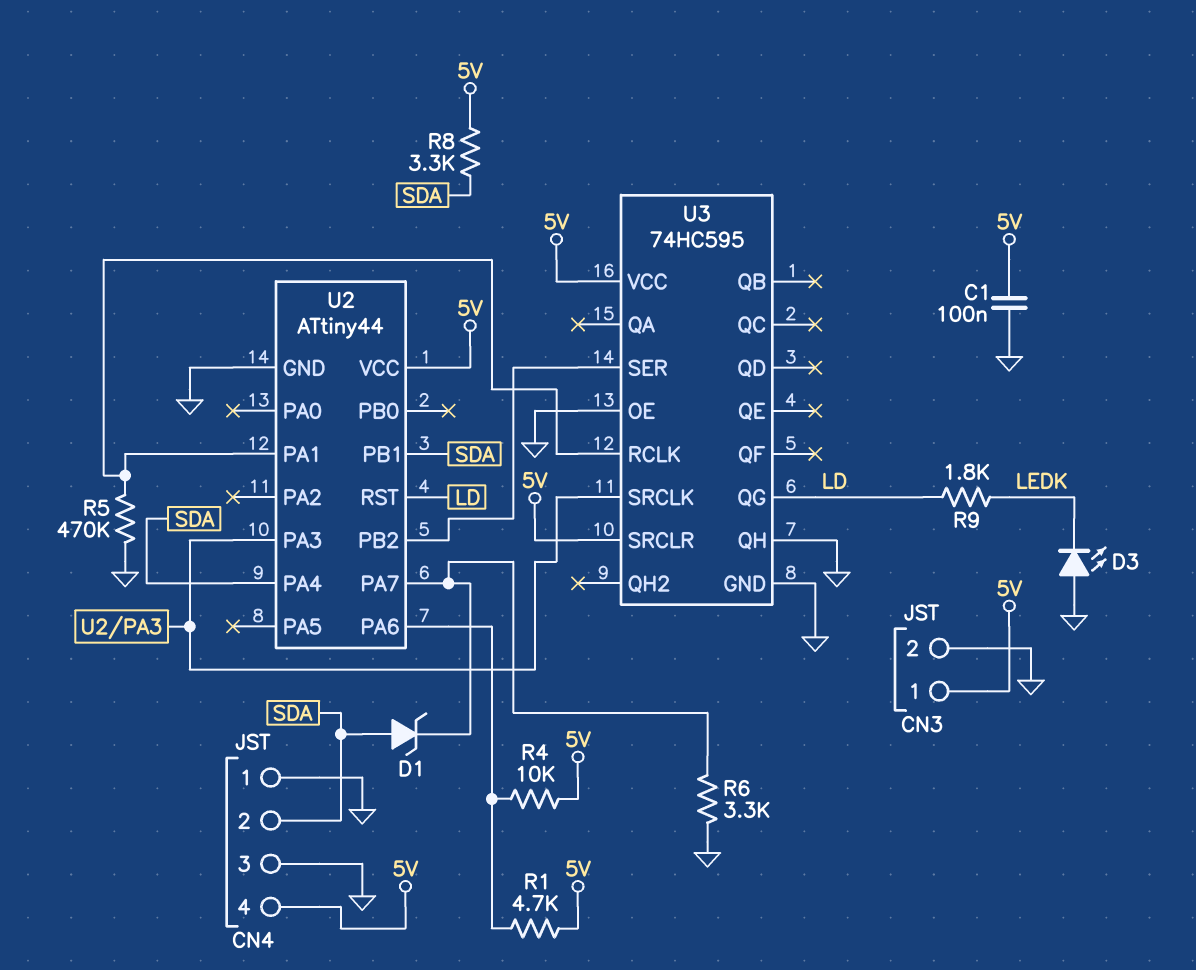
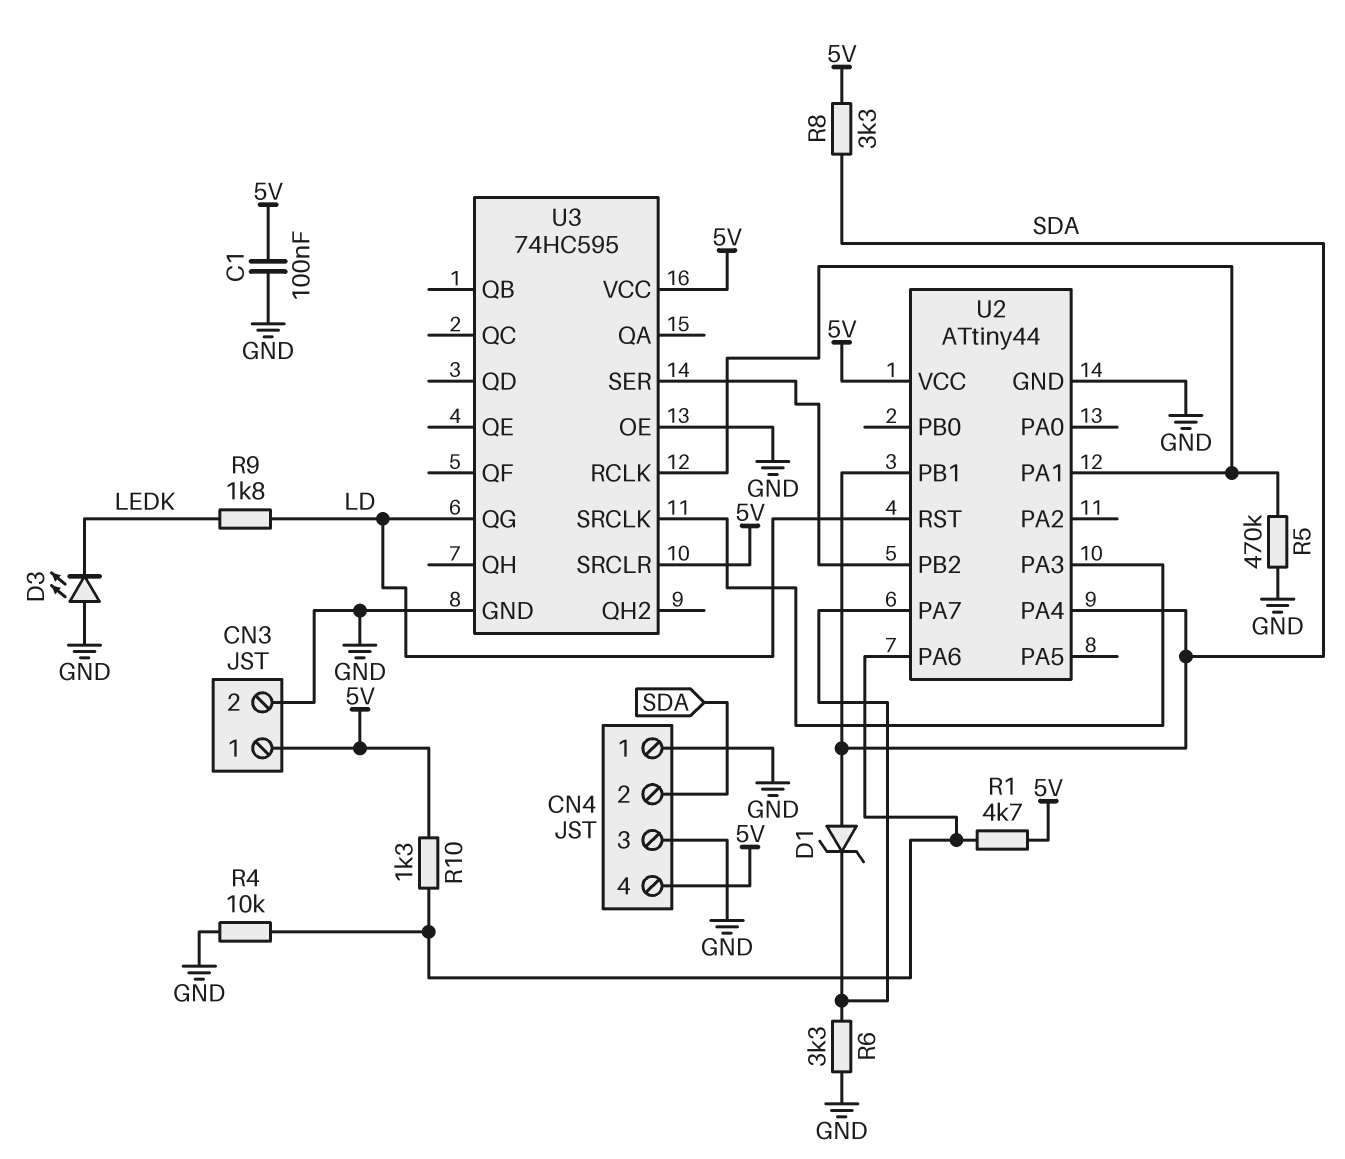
R4: 10k (5V, U2/PA6) -> 10k (GND, U2/PA6)
R10: none -> 1.3k (5V, U2/PA6)
U3 pin QH: GND -> none

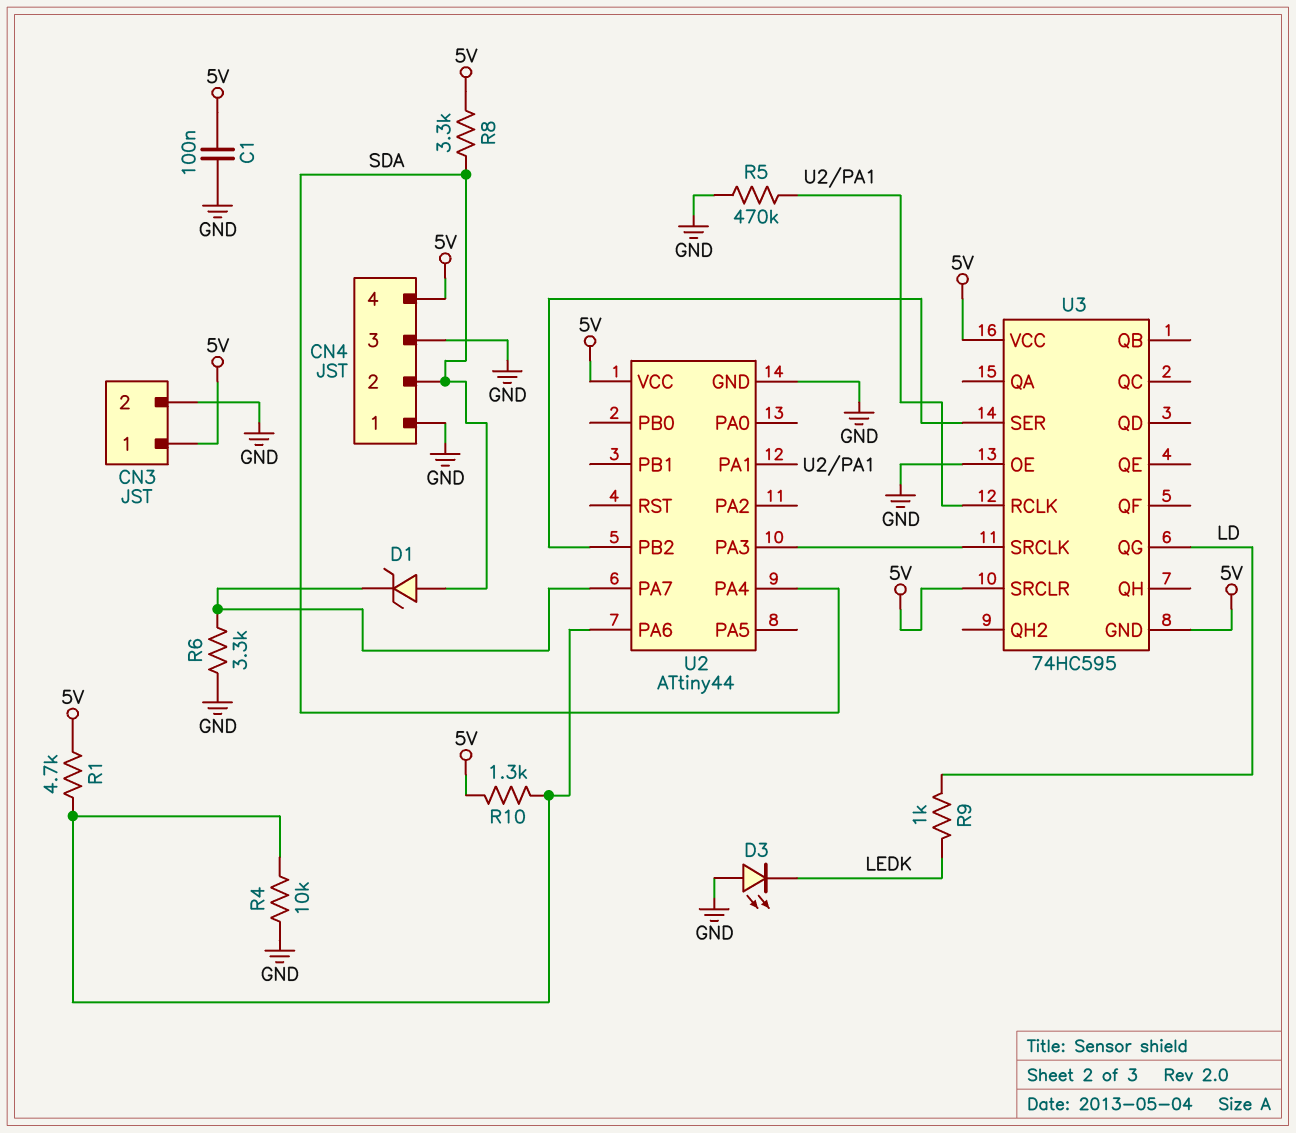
R9: 1.8k (LD, LEDK) -> 1k (LD, LEDK)
U2 pin PB1: SDA -> none
U2 pin RST: LD -> none
U3 pin GND: GND -> 5V

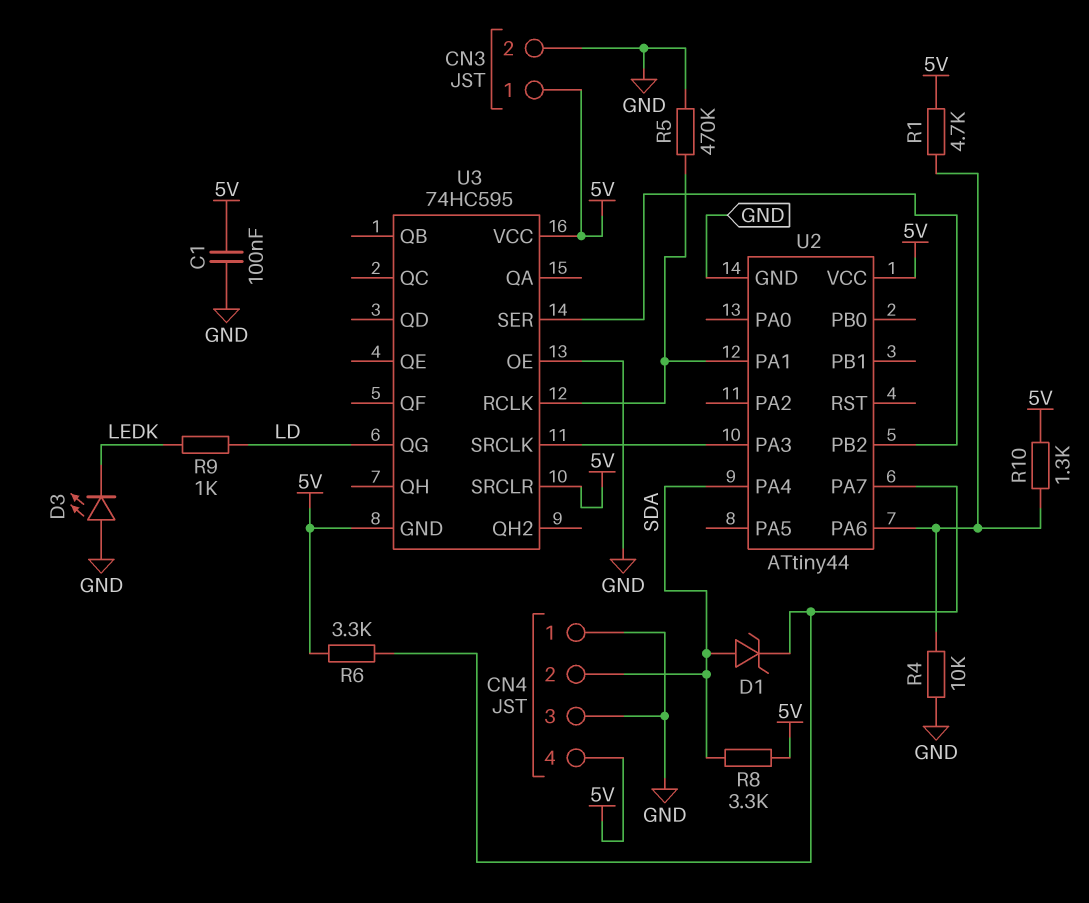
R6: 3.3k (GND, U2/PA7) -> 3.3k (5V, U2/PA7)

